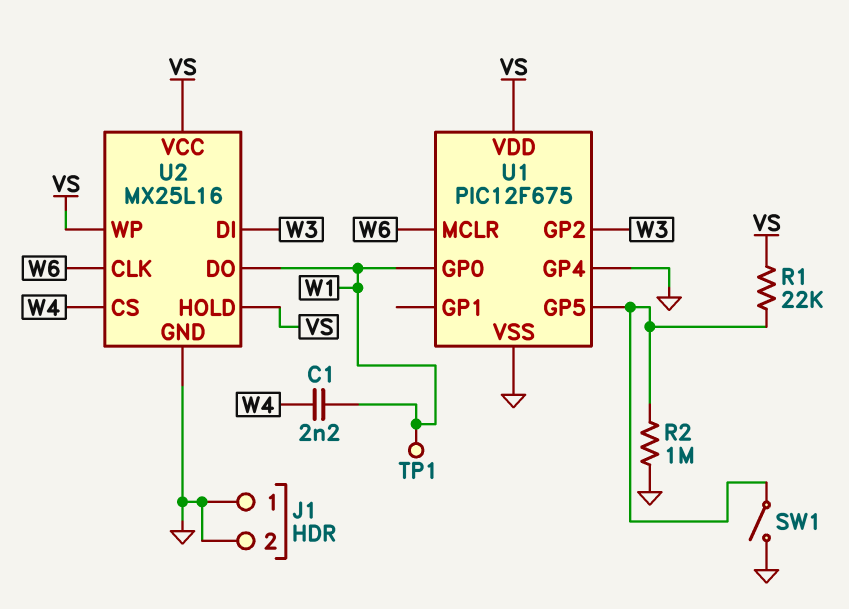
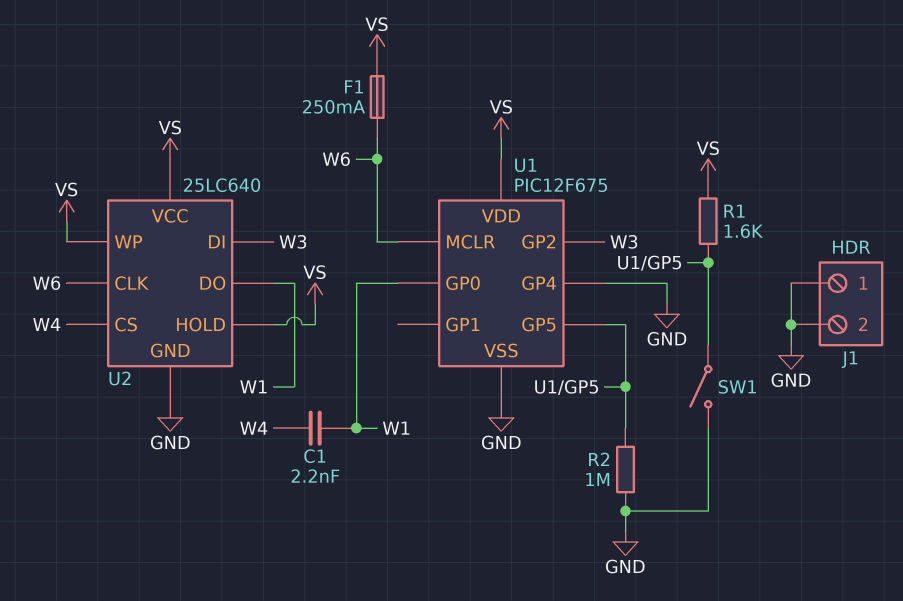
F1: none -> 250mA (VS, W6)
R1: 22k (U1/GP5, VS) -> 1.6k (U1/GP5, VS)
TP1: test point (W1) -> none
U2: MX25L16 -> 25LC640

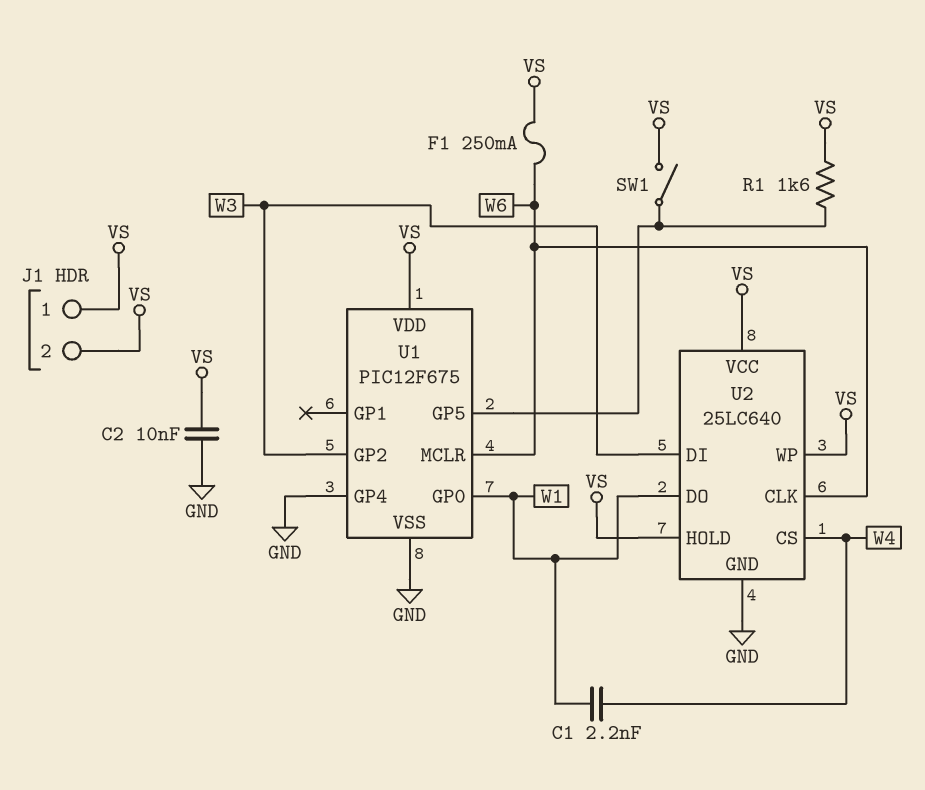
C2: none -> 10nF (GND, VS)
J1 pin 1: GND -> VS
J1 pin 2: GND -> VS
R2: 1M (GND, U1/GP5) -> none
SW1: switch (GND, U1/GP5) -> switch (U1/GP5, VS)

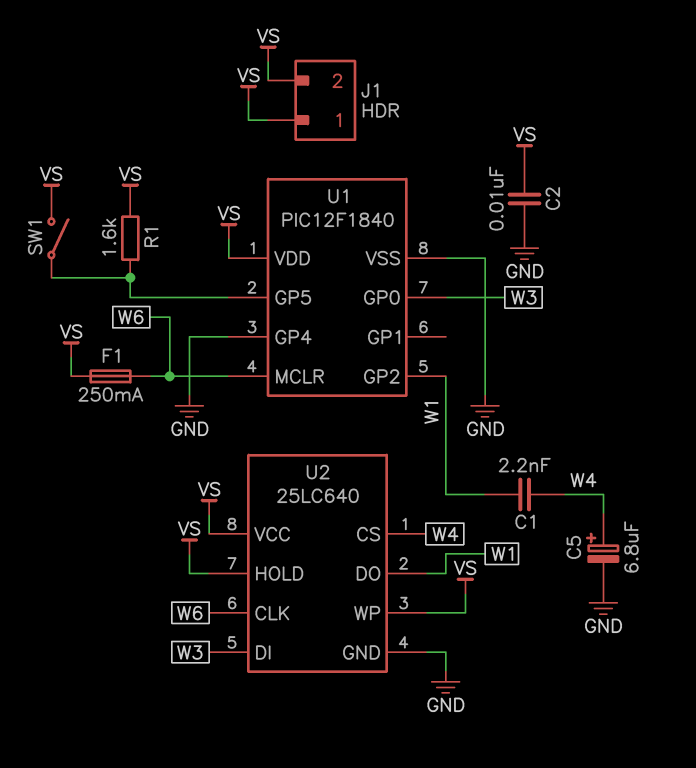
C5: none -> 6.8uF (plus W4, minus GND)
U1: PIC12F675 -> PIC12F1840
U1 pin GP0: W1 -> W3
U1 pin GP2: W3 -> W1

